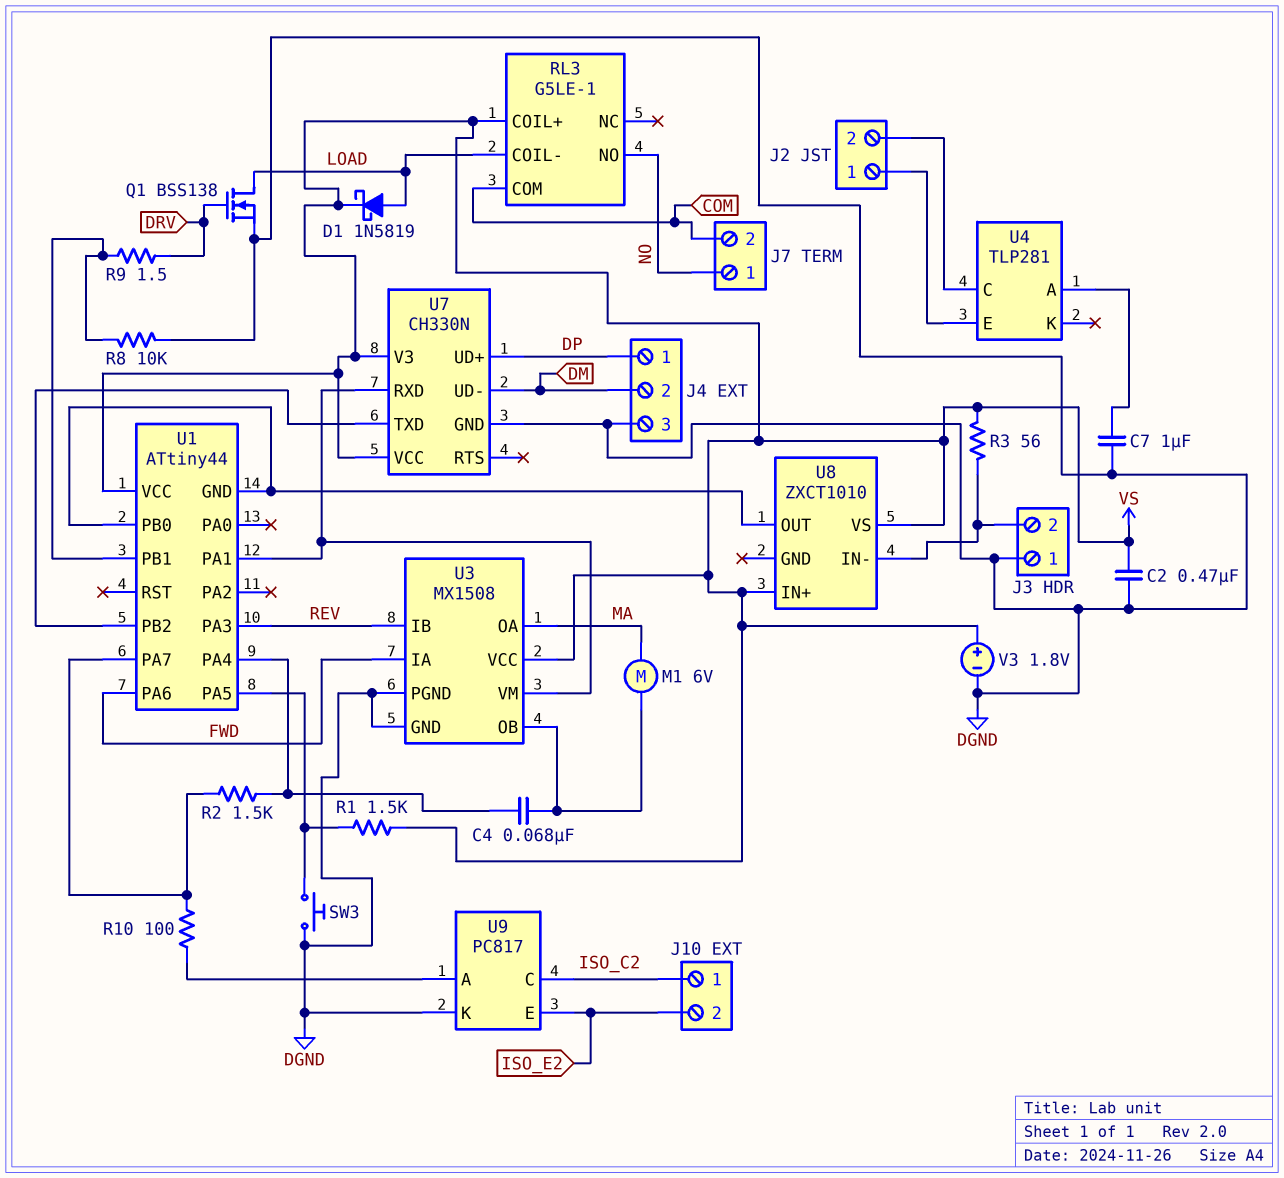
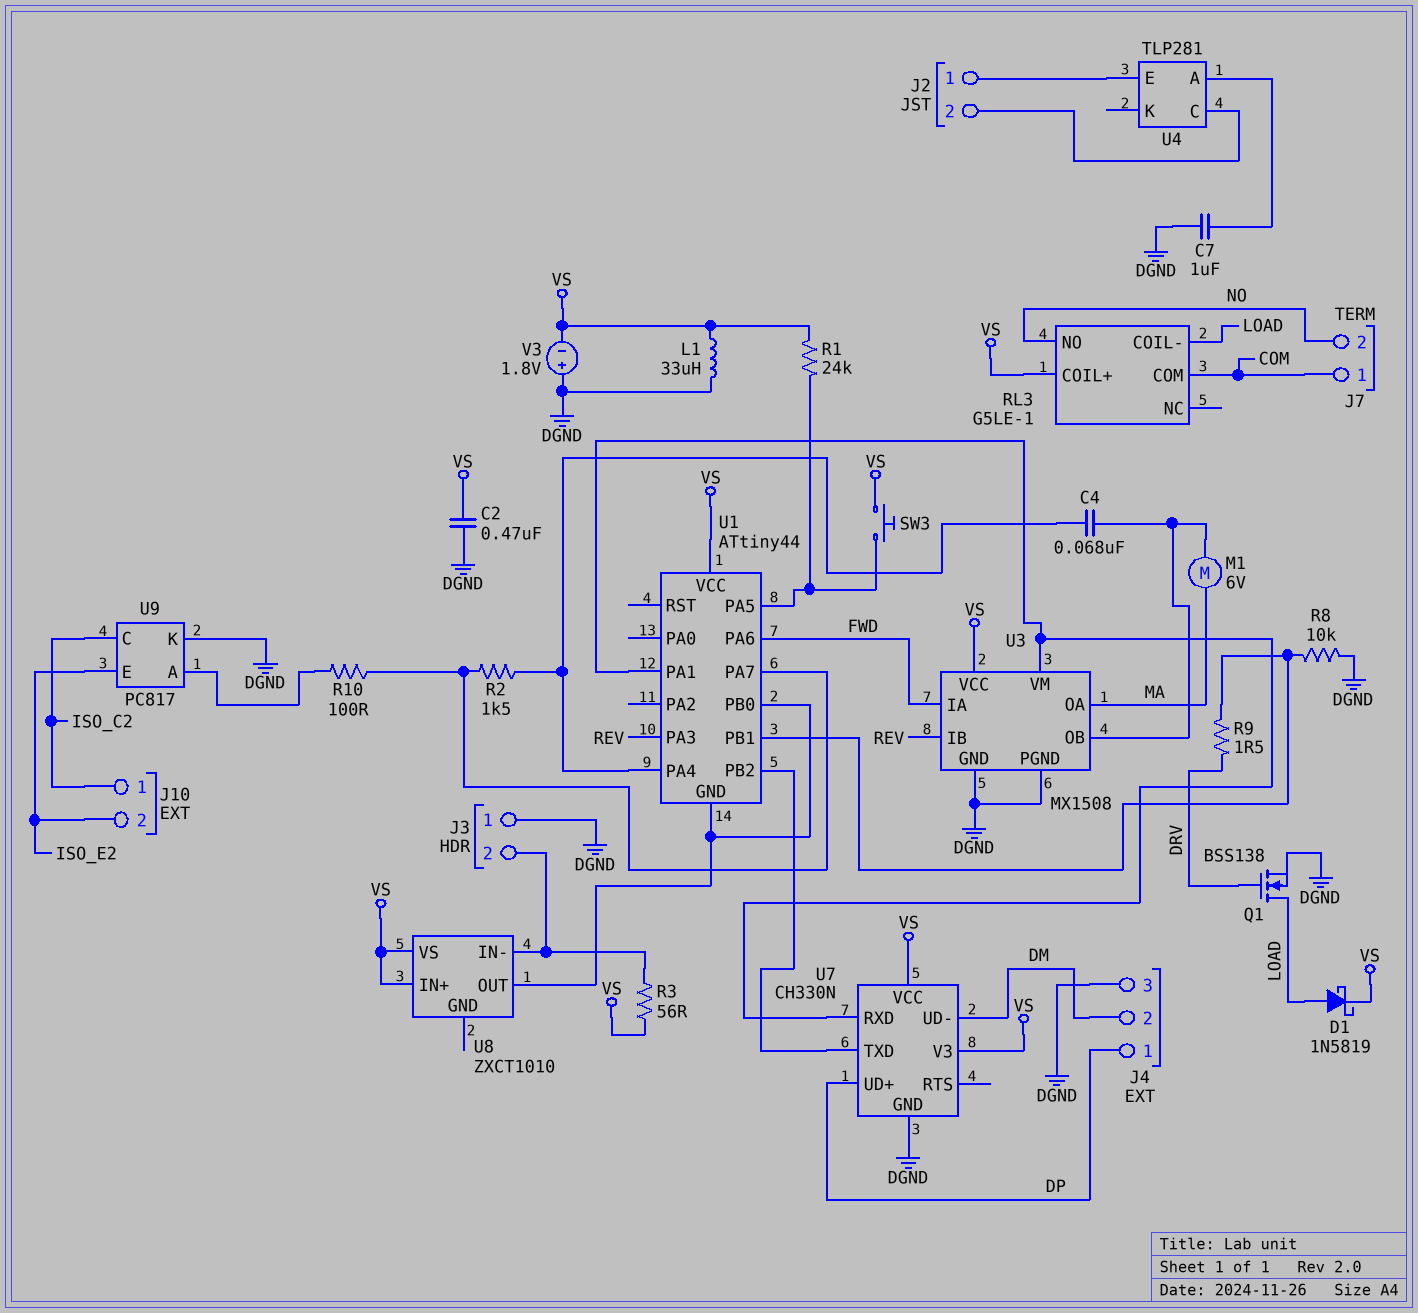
J7 pin 1: NO -> COM
J7 pin 2: COM -> NO
L1: none -> 33uH (DGND, VS)
R1: 1.5k (U1/PA5, VS) -> 24k (U1/PA5, VS)
SW3: button (DGND, U1/PA5) -> button (U1/PA5, VS)
V3: 1.8V (plus VS, minus DGND) -> 1.8V (plus DGND, minus VS)

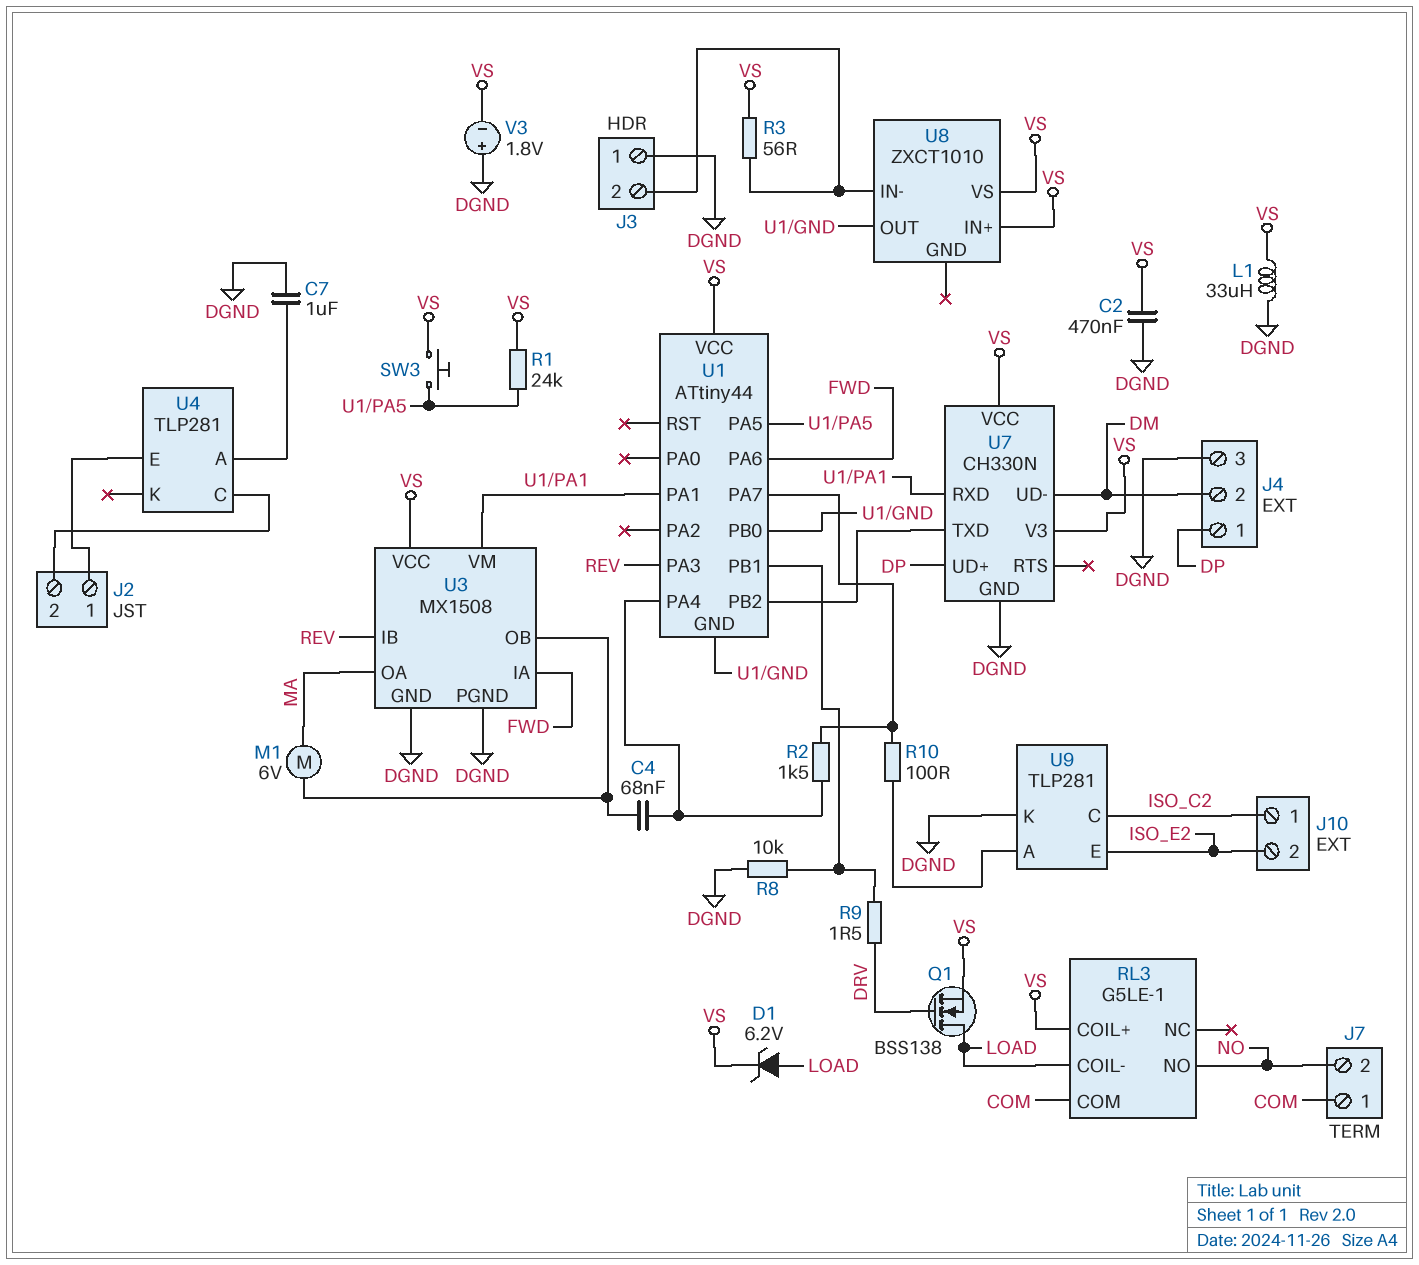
D1: schottky 1N5819 (A LOAD, K VS) -> zener 6.2V (A LOAD, K VS)
Q1: NMOS BSS138 (G DRV, D LOAD, S DGND) -> NMOS BSS138 (G DRV, D LOAD, S VS)
U9: PC817 -> TLP281

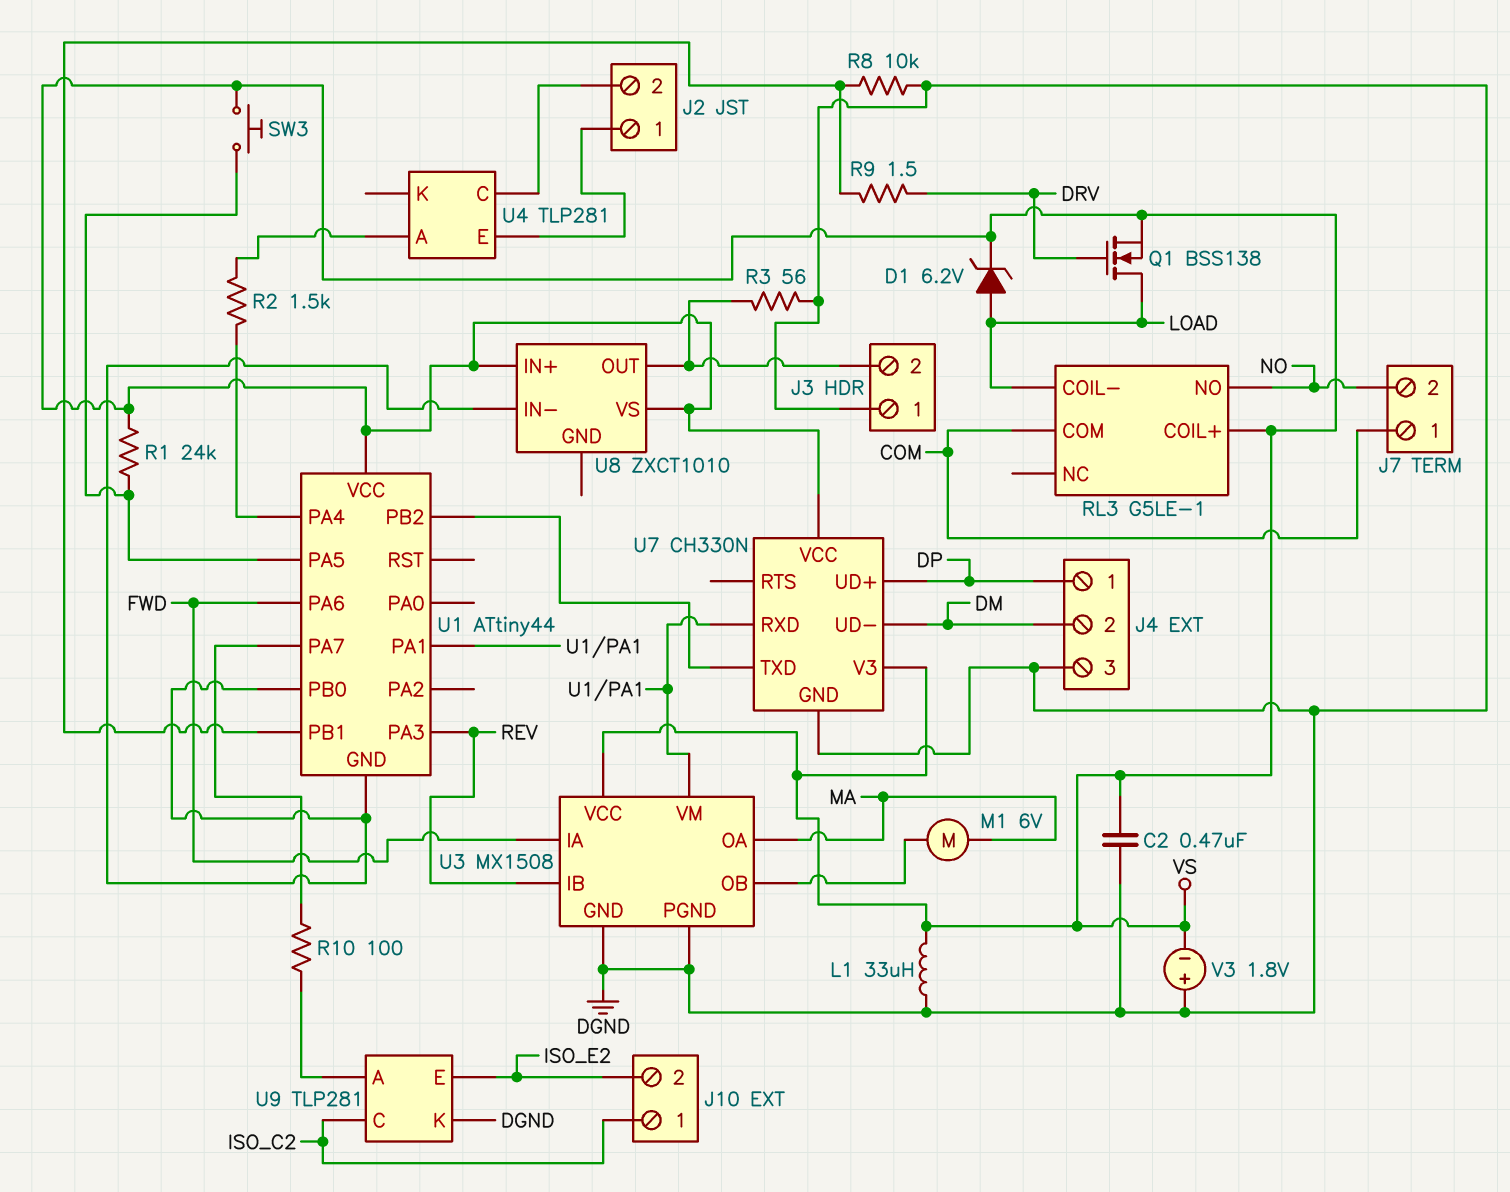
C4: 68nF (U1/PA4, U3/OB) -> none
C7: 1uF (DGND, U4/A) -> none
R2: 1.5k (U1/PA4, U1/PA7) -> 1.5k (U1/PA4, U4/A)
R3: 56 (J3/2, VS) -> 56 (DGND, J3/2)
U8 pin IN-: J3/2 -> U1/GND
U8 pin OUT: U1/GND -> J3/2

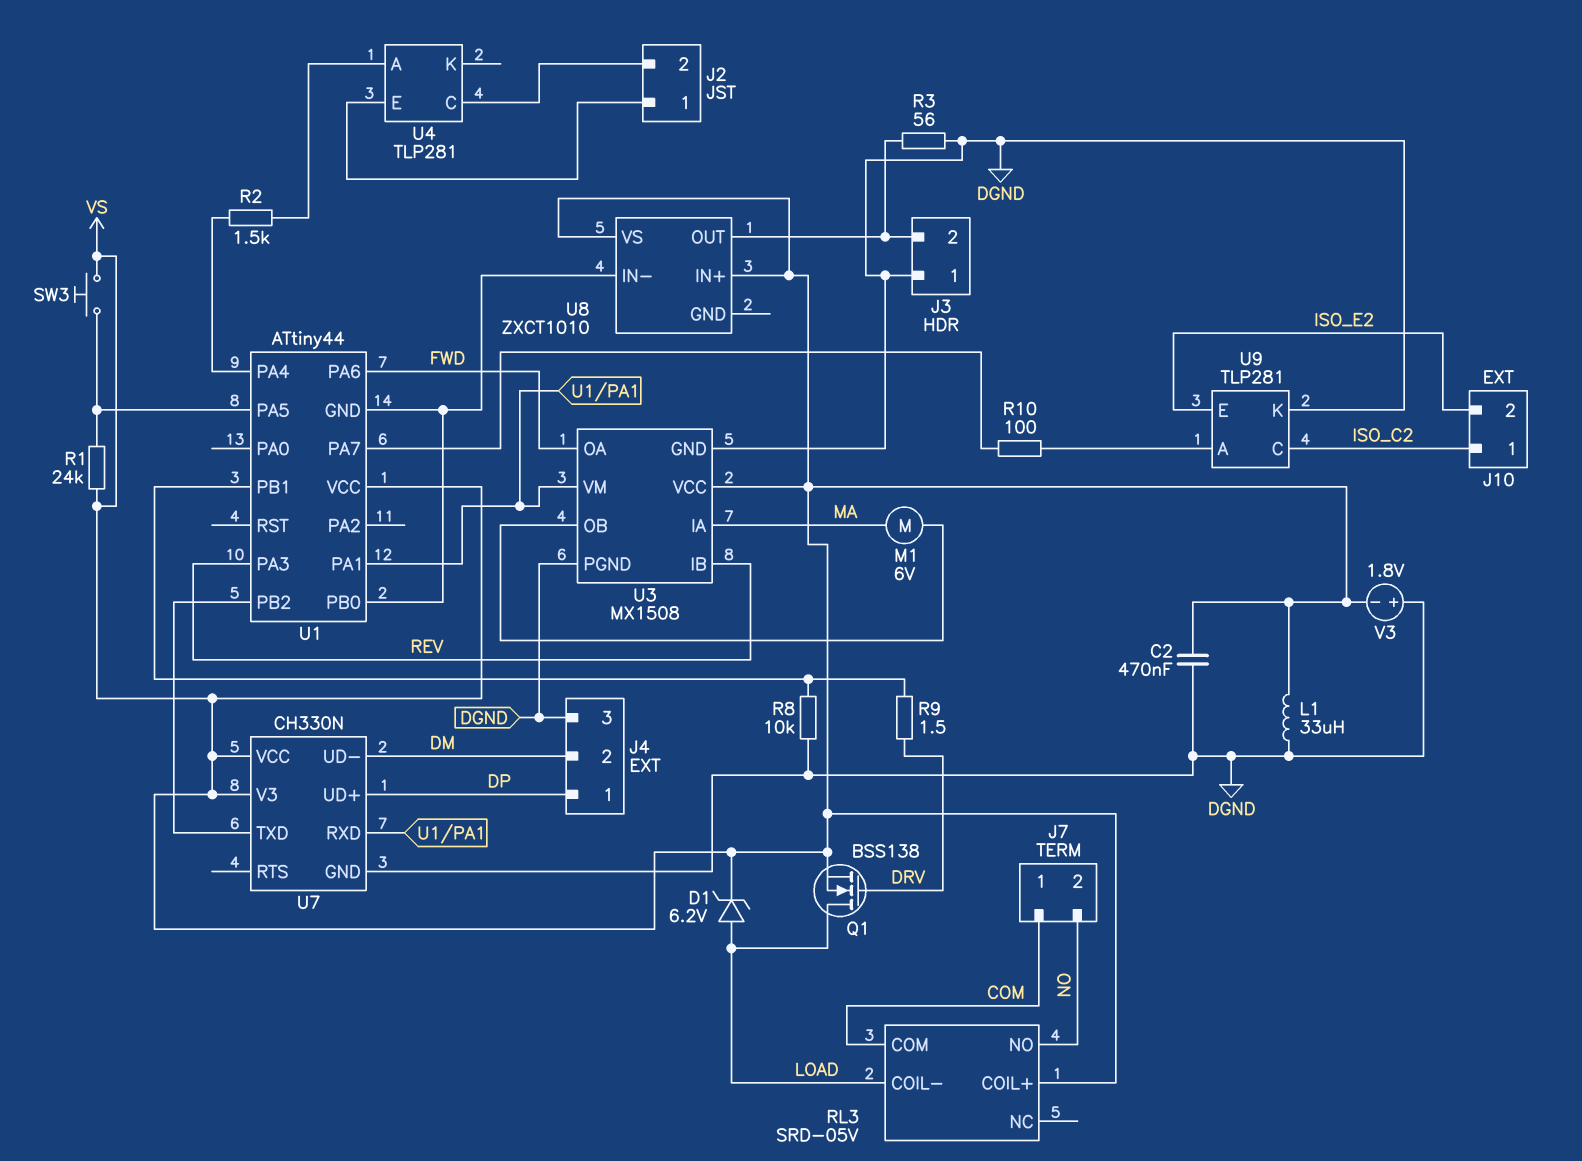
RL3: G5LE-1 -> SRD-05V
U3 pin IA: FWD -> MA
U3 pin OA: MA -> FWD

